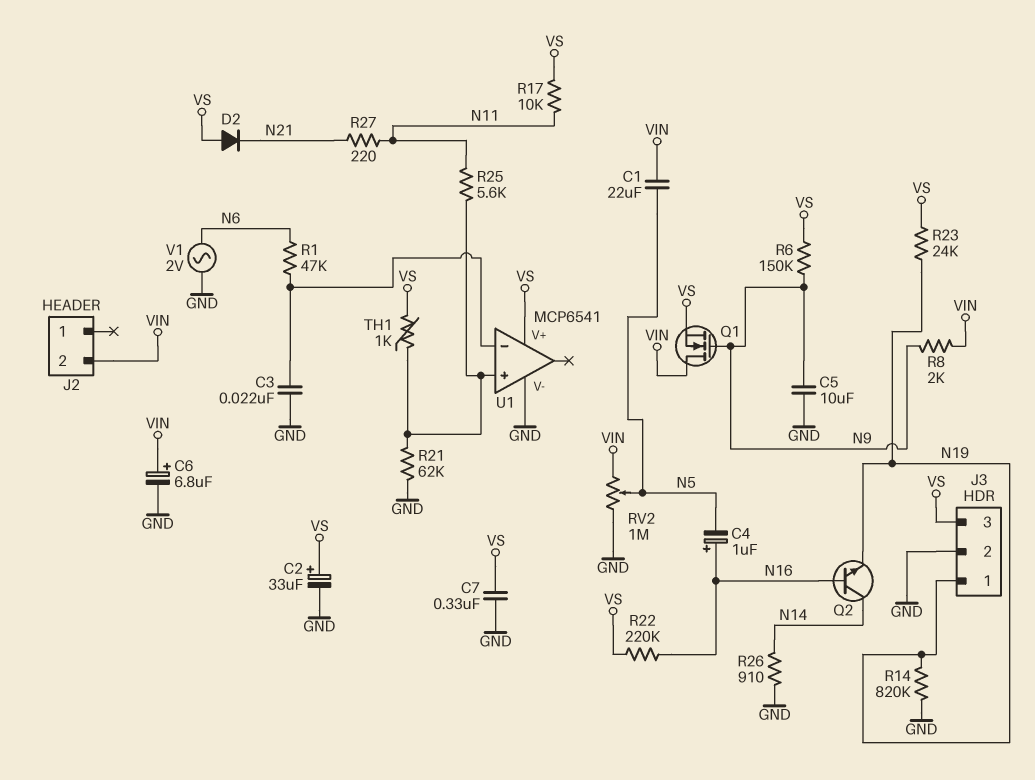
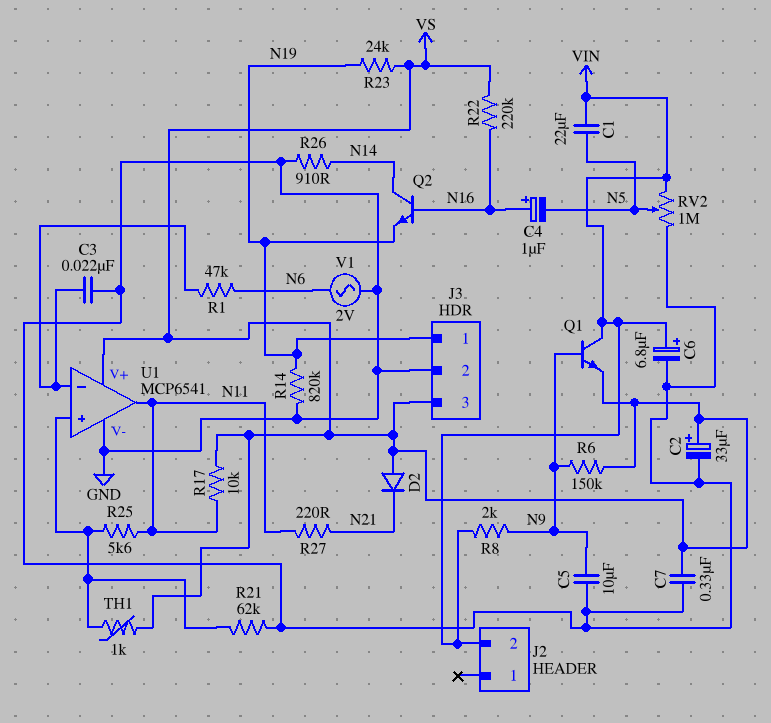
Q1: NMOS (G N9, D VIN, S VS) -> NPN (B N9, C VIN, E VS)
U1 pin out: none -> N11

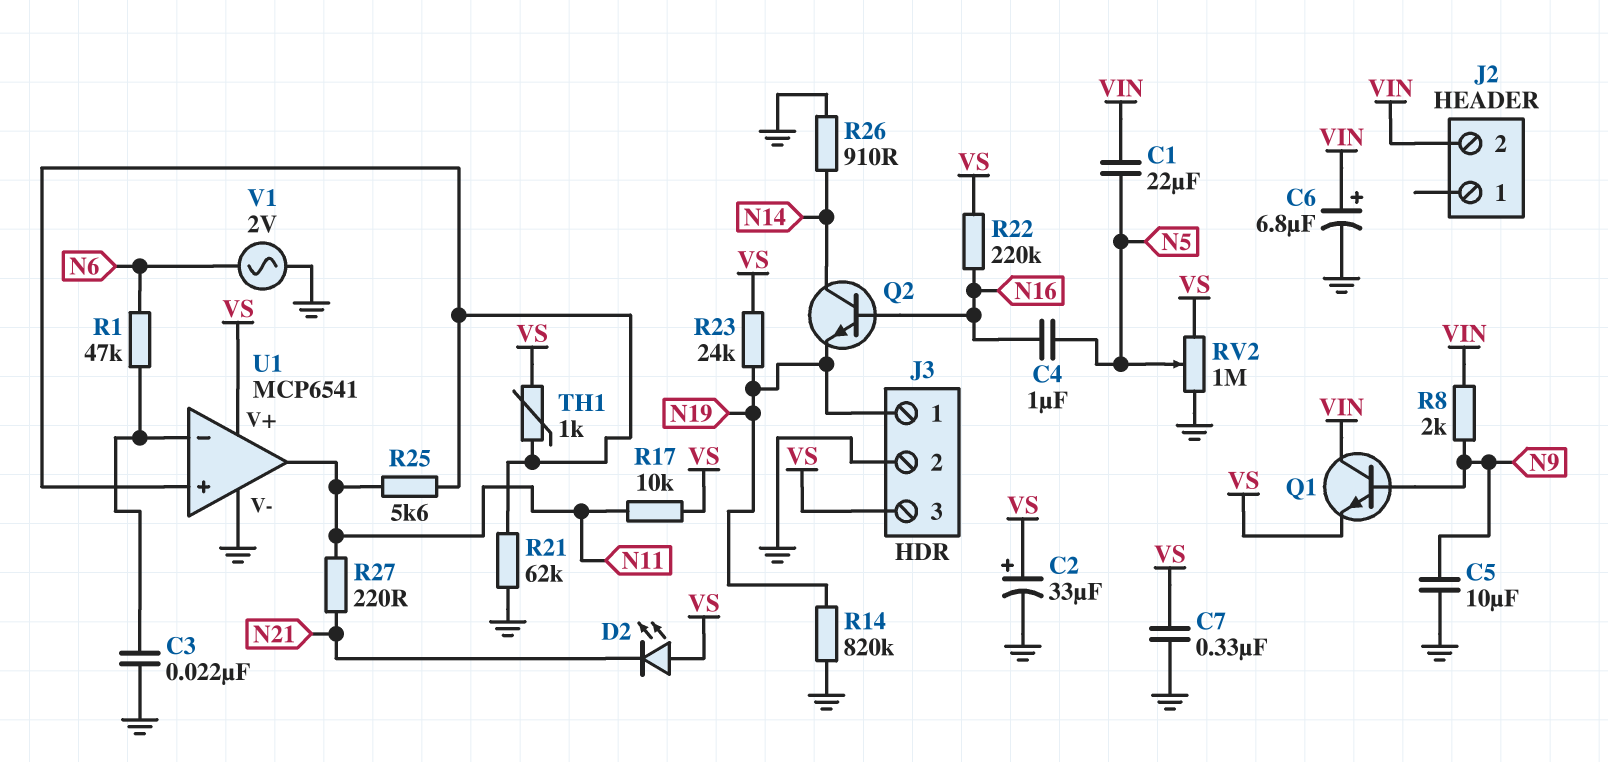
C4: 1uF (plus N16, minus N5) -> 1uF (N5, N16)
D2: diode (A VS, K N21) -> LED (A VS, K N21)
R6: 150k (N9, VS) -> none
RV2: 1M (GND, VIN, wiper N5) -> 1M (GND, VS, wiper N5)

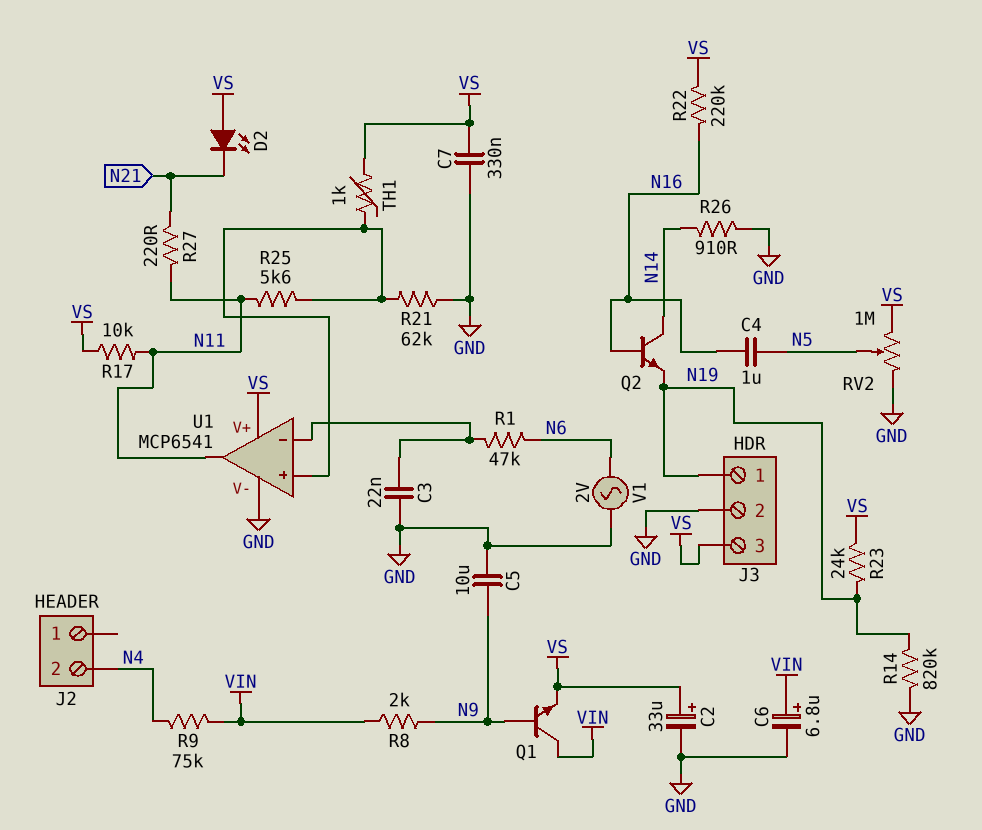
C1: 22uF (N5, VIN) -> none
J2 pin 2: VIN -> N4
R9: none -> 75k (N4, VIN)

